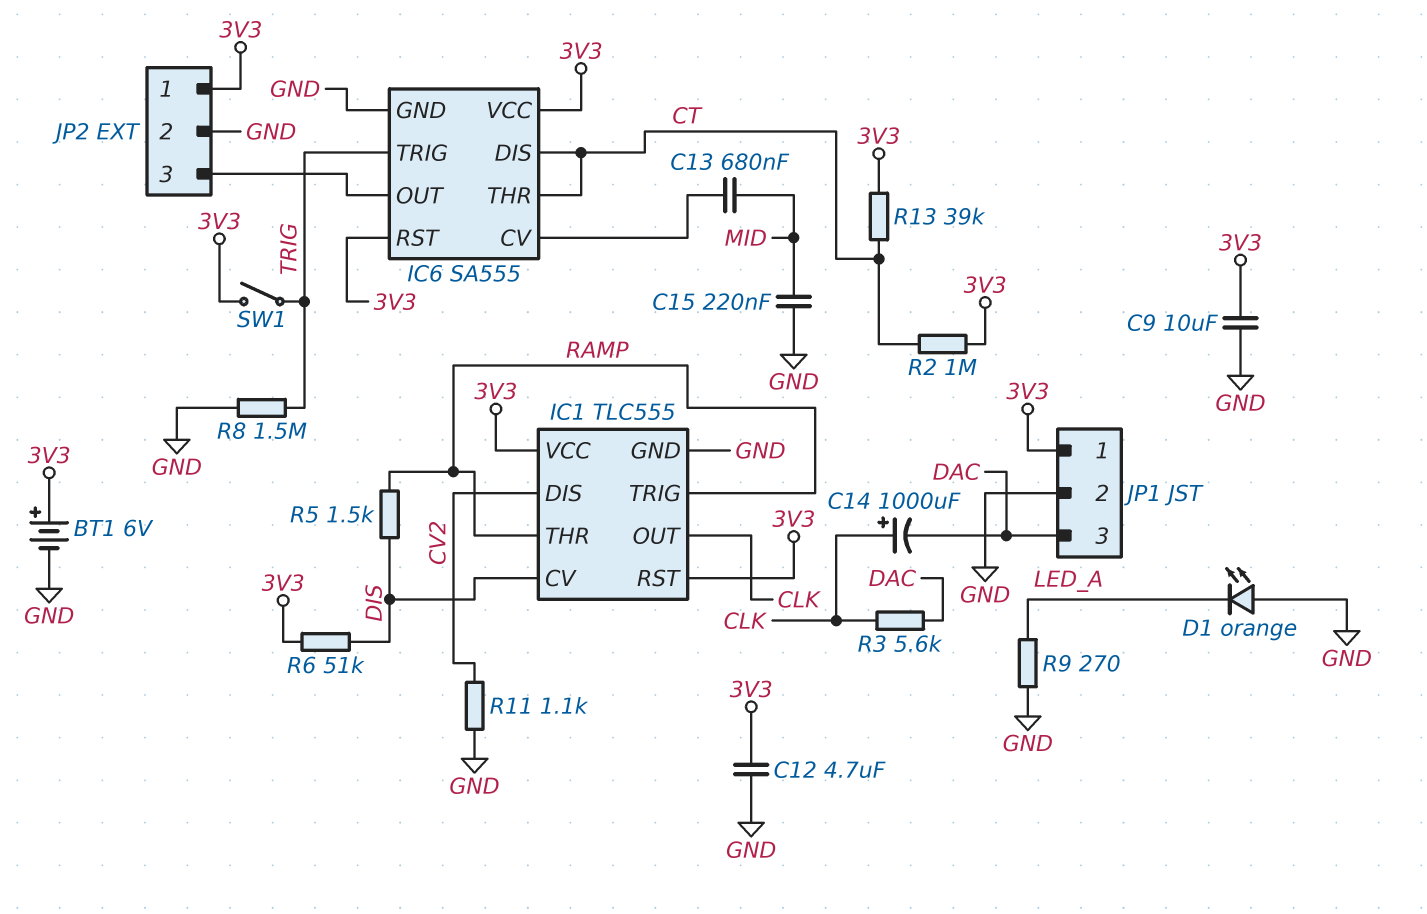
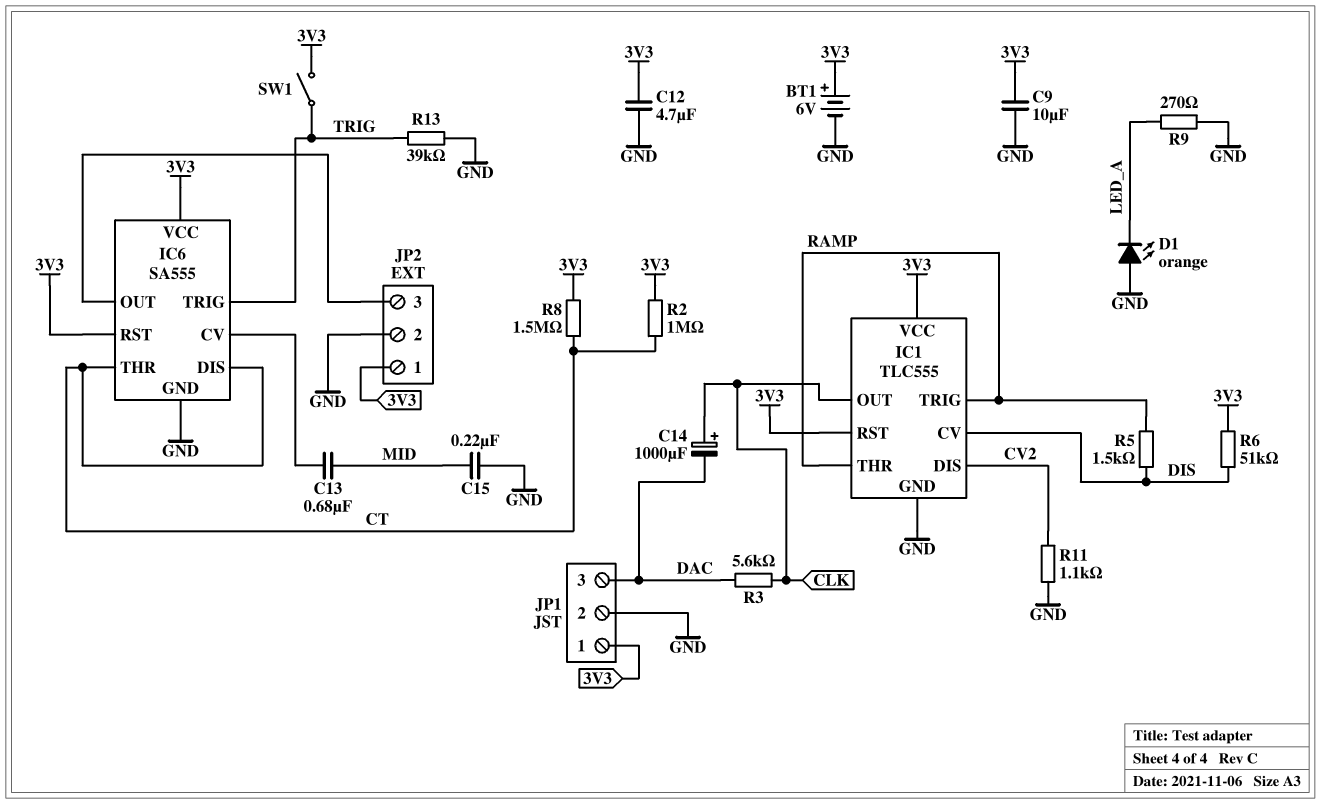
R8: 1.5M (GND, TRIG) -> 1.5M (3V3, CT)
R13: 39k (3V3, CT) -> 39k (GND, TRIG)

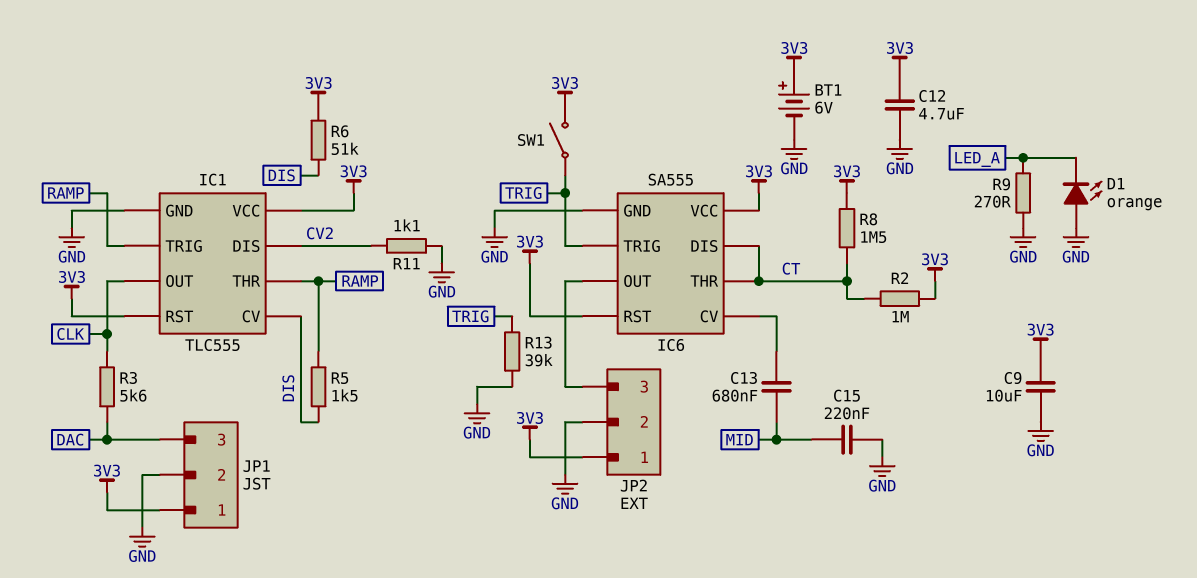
C14: 1000uF (plus CLK, minus DAC) -> none

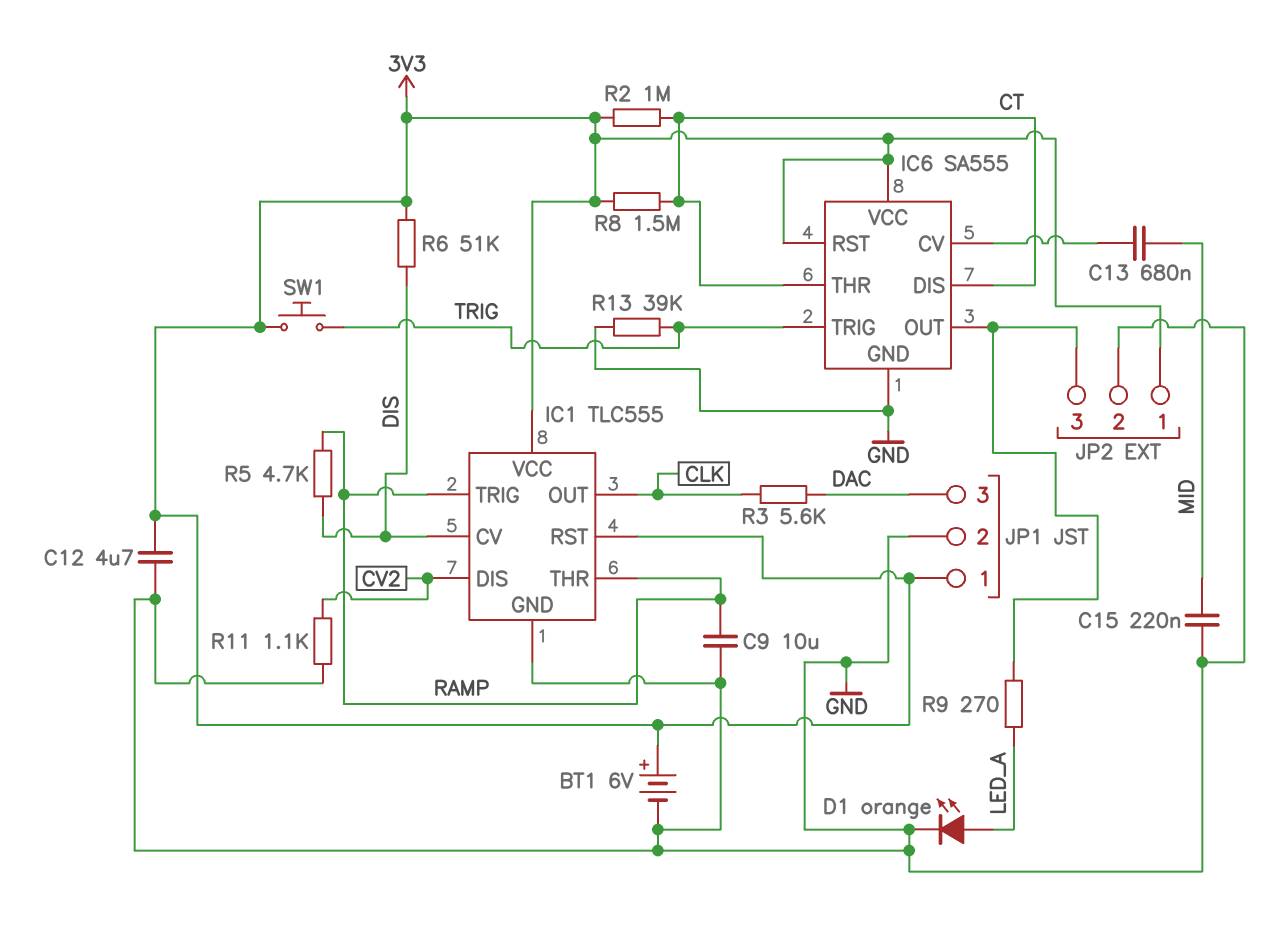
C9: 10uF (3V3, GND) -> 10uF (GND, RAMP)
D1: LED orange (A GND, K LED_A) -> LED orange (A LED_A, K GND)
R5: 1.5k (DIS, RAMP) -> 4.7k (DIS, RAMP)
R9: 270 (GND, LED_A) -> 270 (IC6/OUT, LED_A)
SW1: switch (3V3, TRIG) -> button (3V3, TRIG)

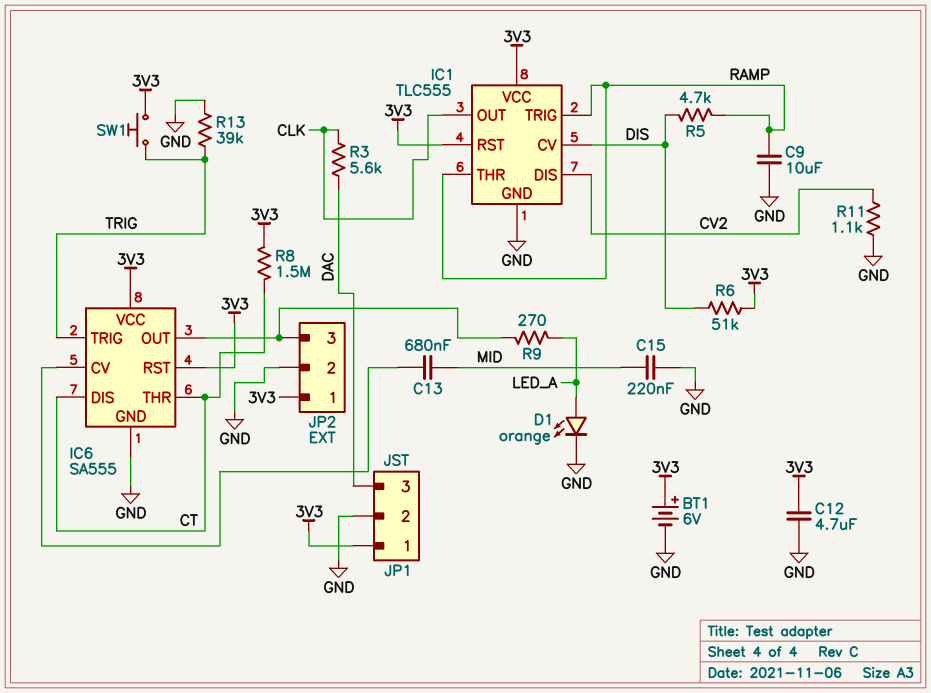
R2: 1M (3V3, CT) -> none

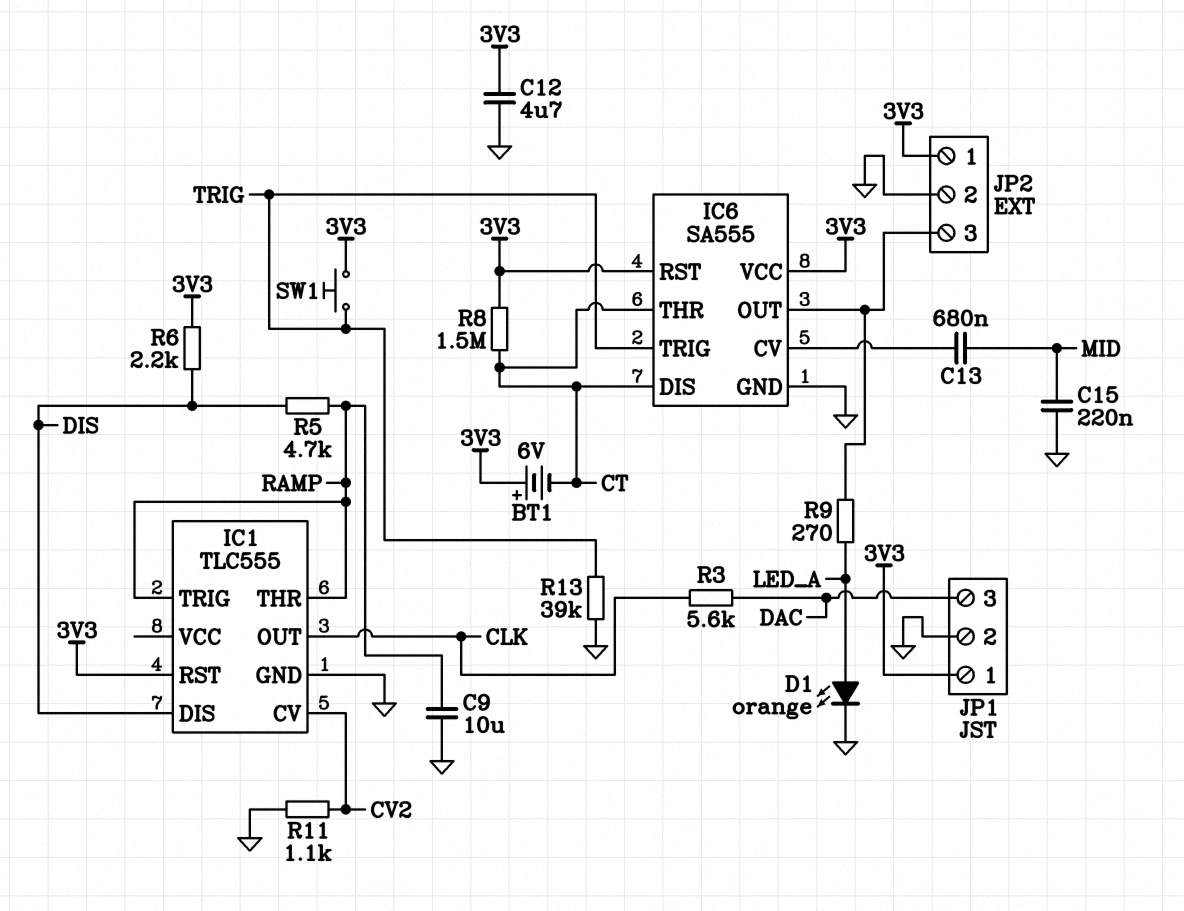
BT1: 6V (plus 3V3, minus GND) -> 6V (plus 3V3, minus CT)
IC1 pin CV: DIS -> CV2
IC1 pin DIS: CV2 -> DIS
IC1 pin VCC: 3V3 -> none
R6: 51k (3V3, DIS) -> 2.2k (3V3, DIS)

